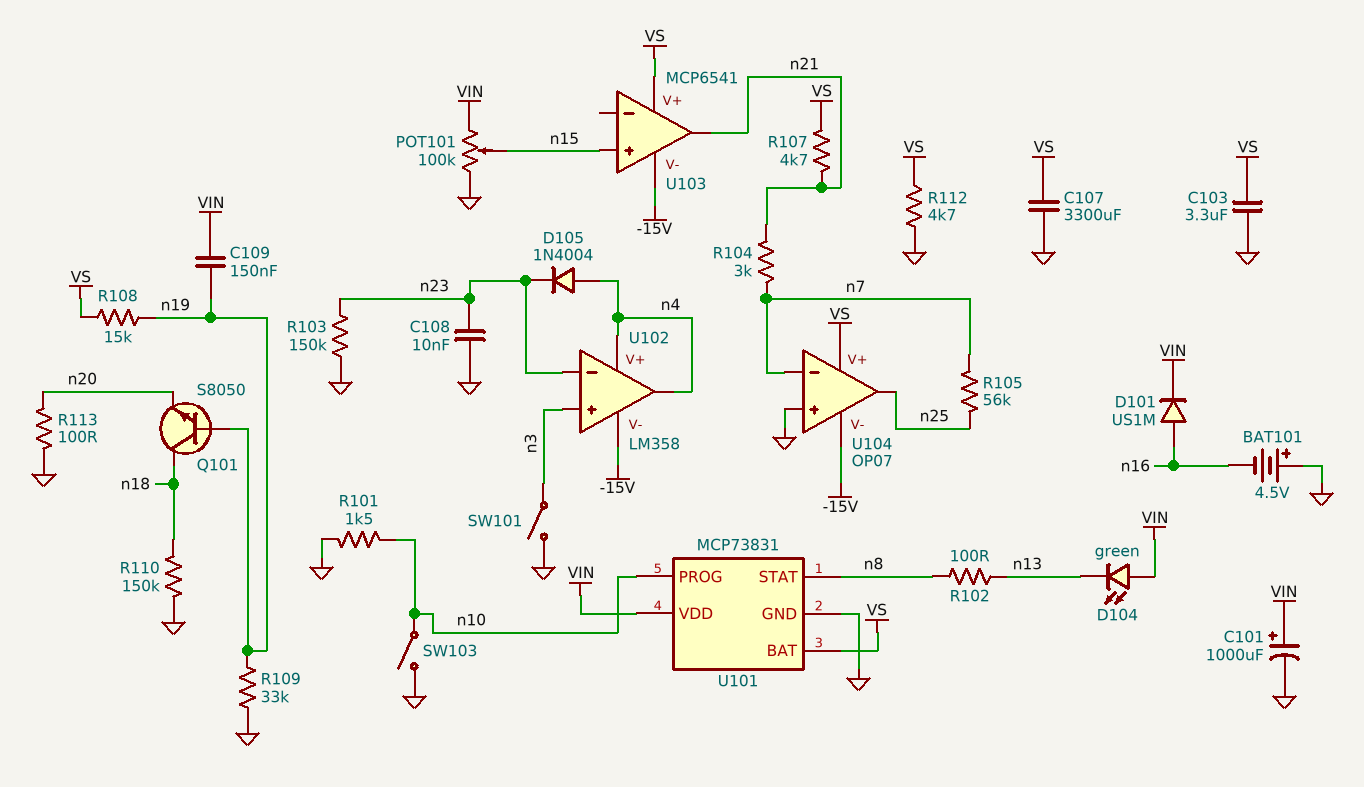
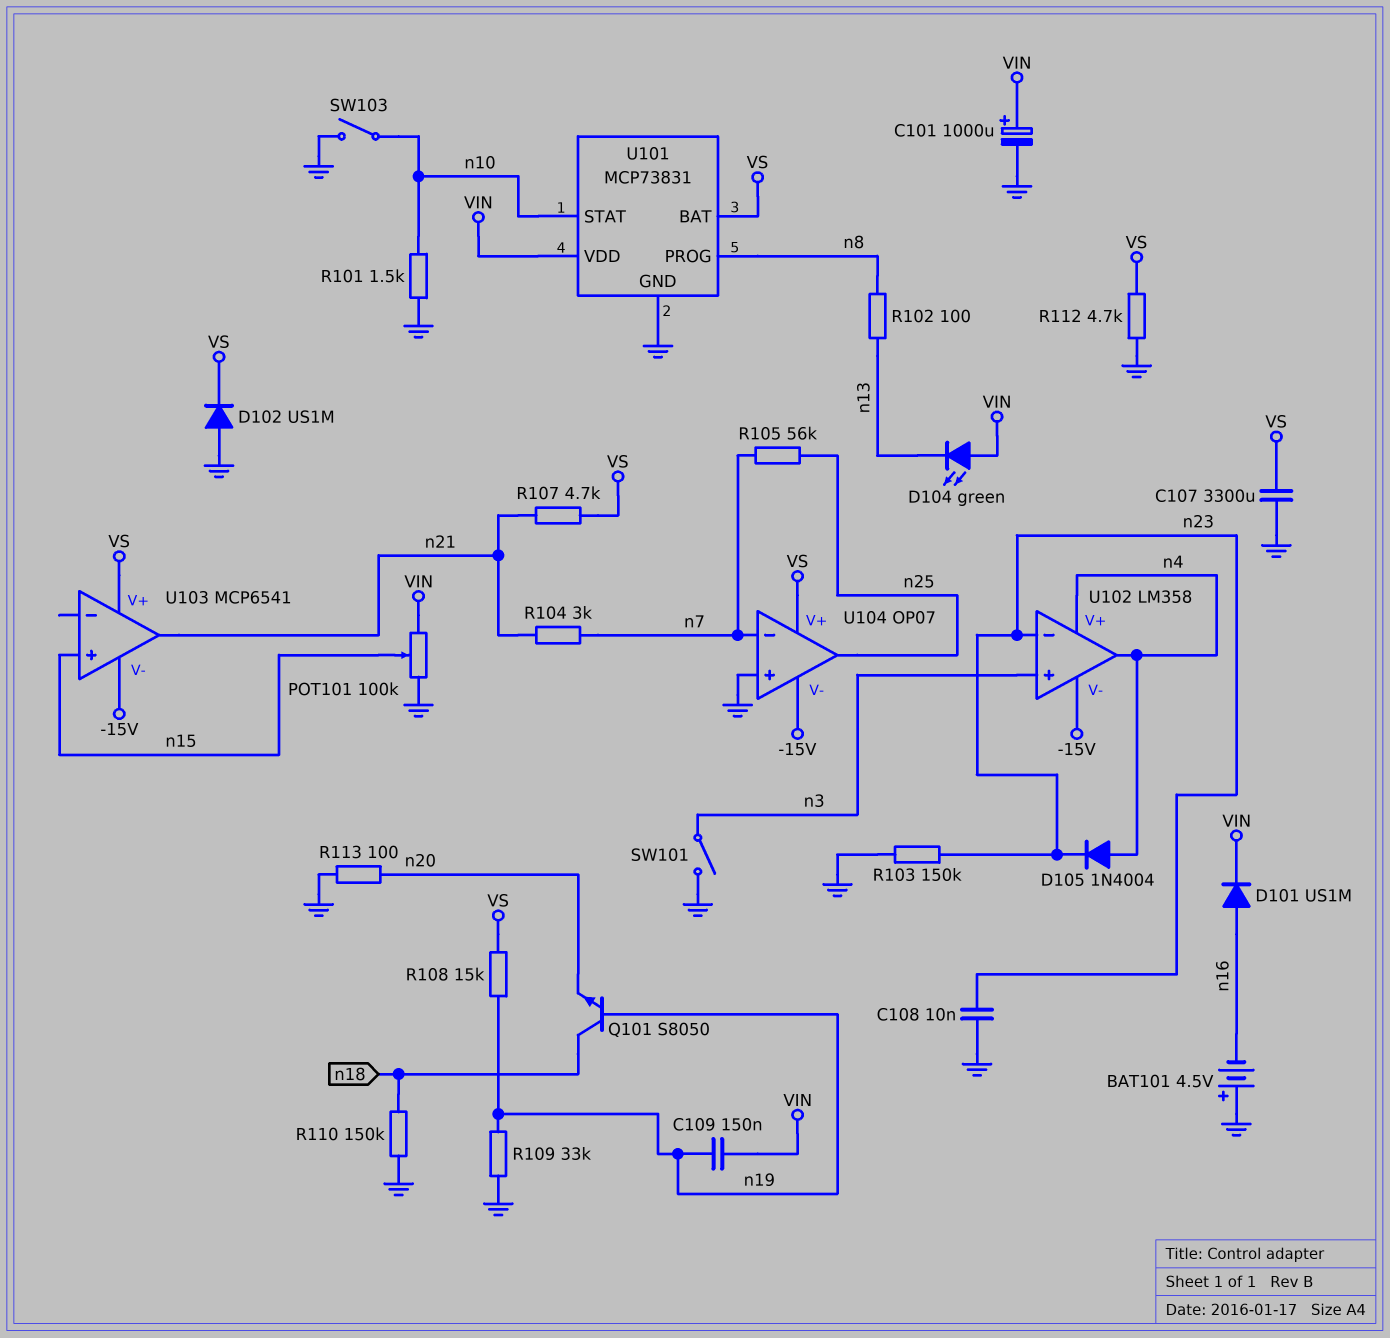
C103: 3.3uF (GND, VS) -> none
D102: none -> diode US1M (A GND, K VS)
U101 pin PROG: n10 -> n8
U101 pin STAT: n8 -> n10

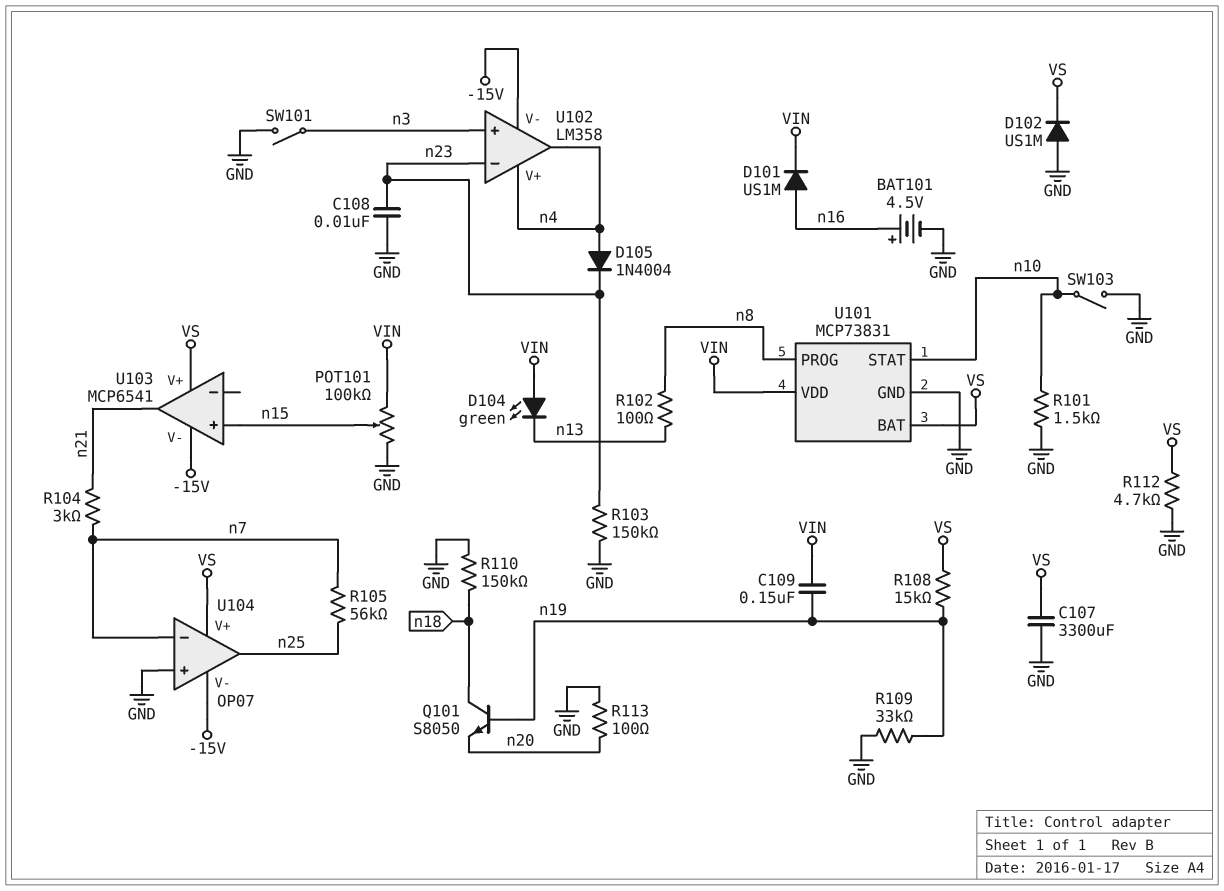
BAT101: 4.5V (plus GND, minus n16) -> 4.5V (plus n16, minus GND)
C101: 1000uF (plus VIN, minus GND) -> none
R107: 4.7k (VS, n21) -> none

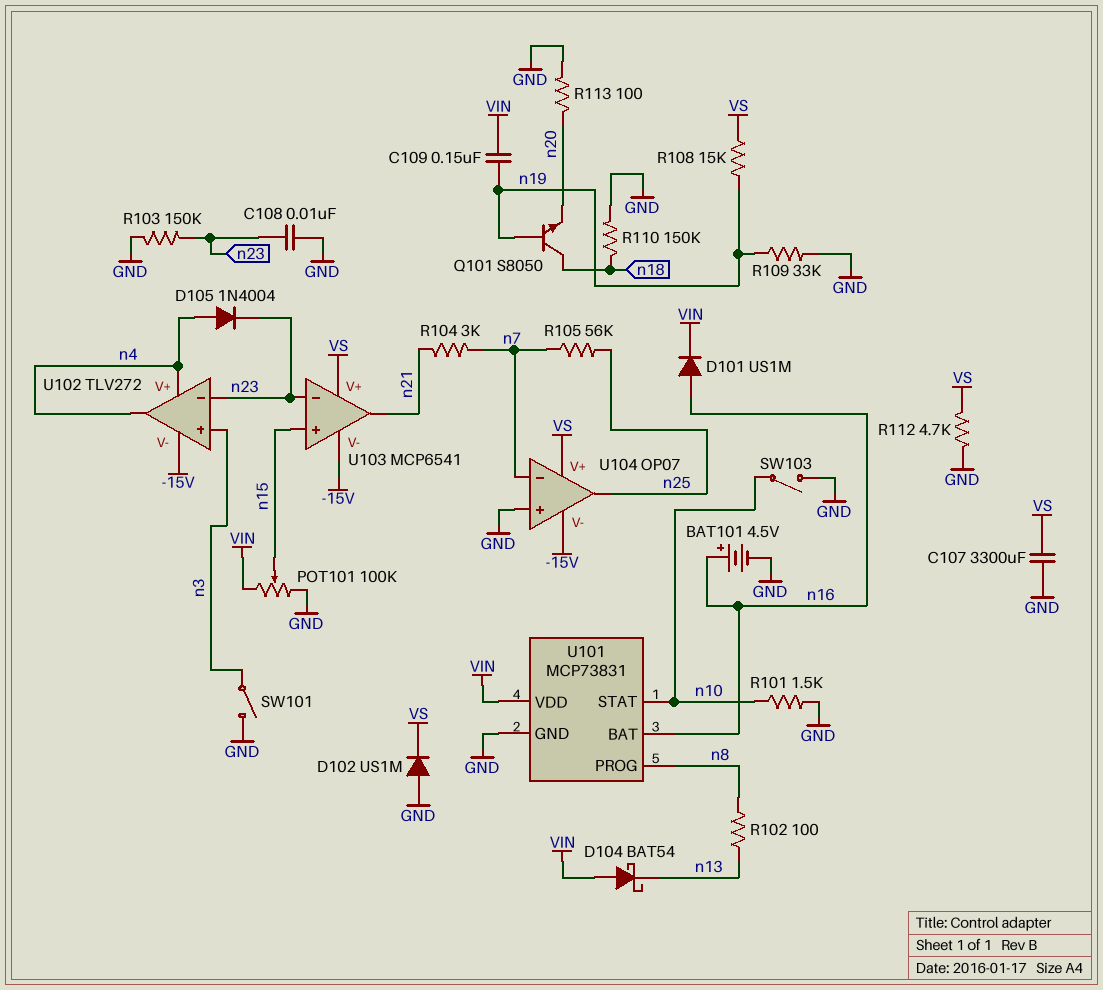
D104: LED green (A VIN, K n13) -> schottky BAT54 (A VIN, K n13)
U101 pin BAT: VS -> n16
U102: LM358 -> TLV272
U103 pin in-: none -> n23

